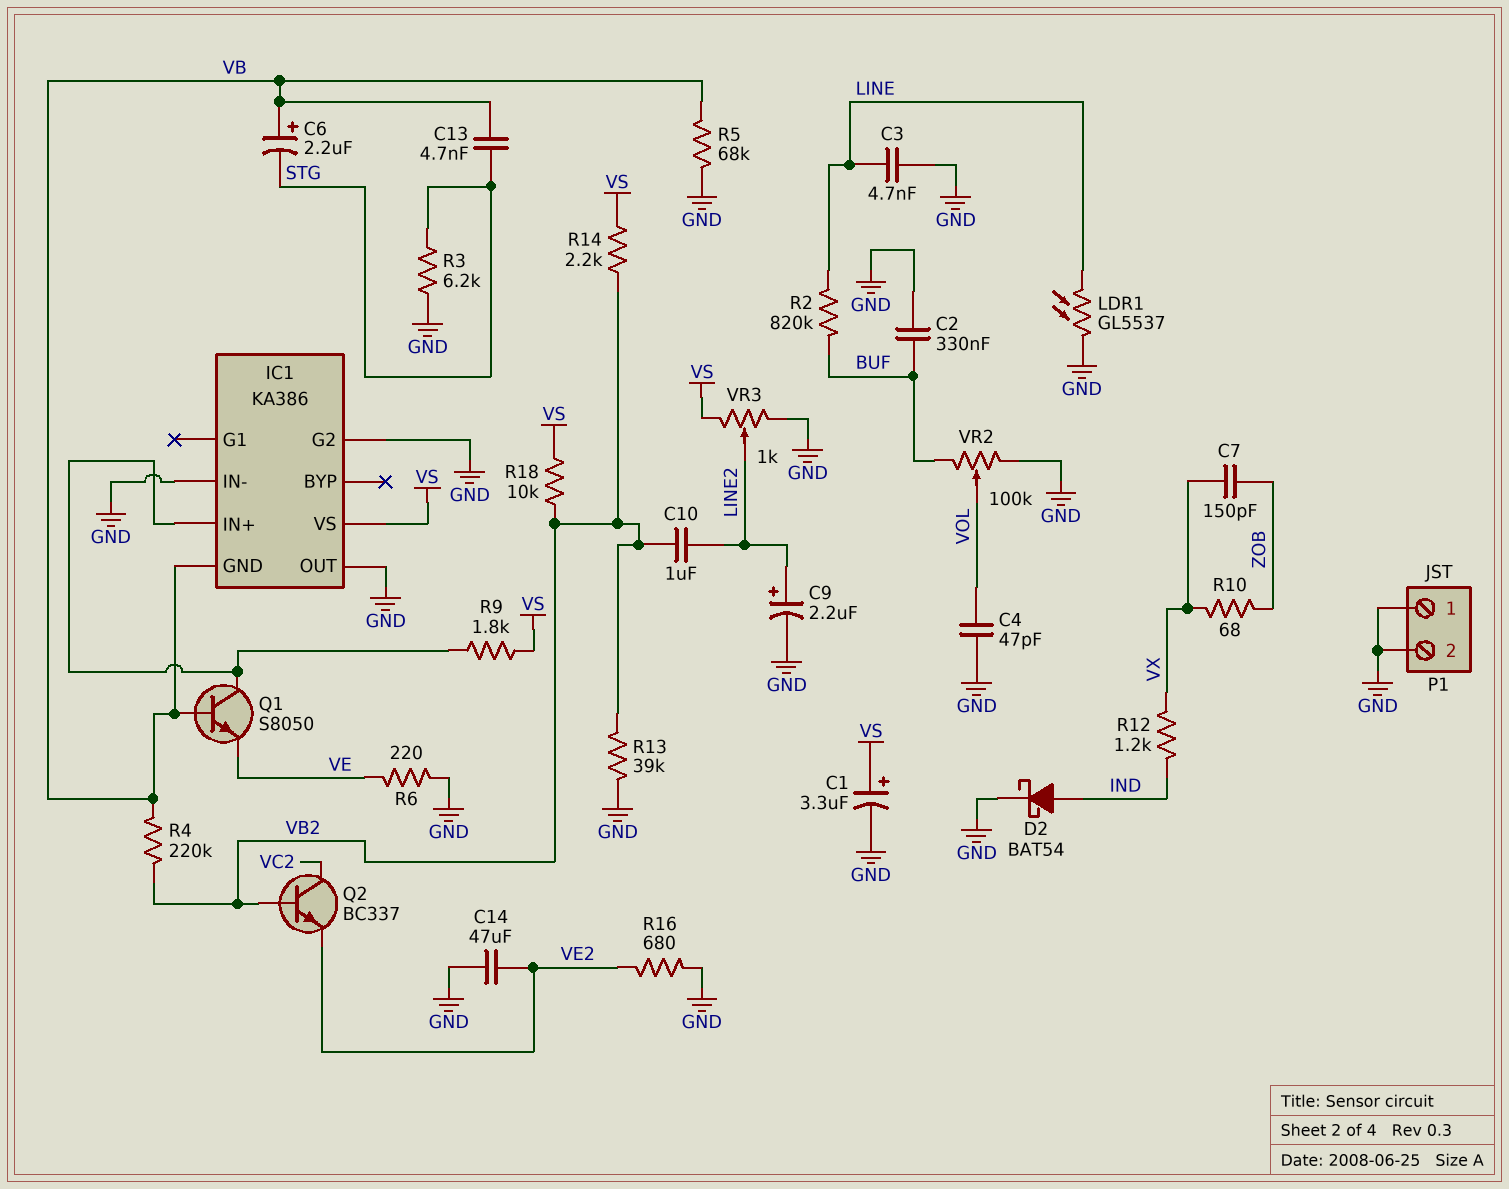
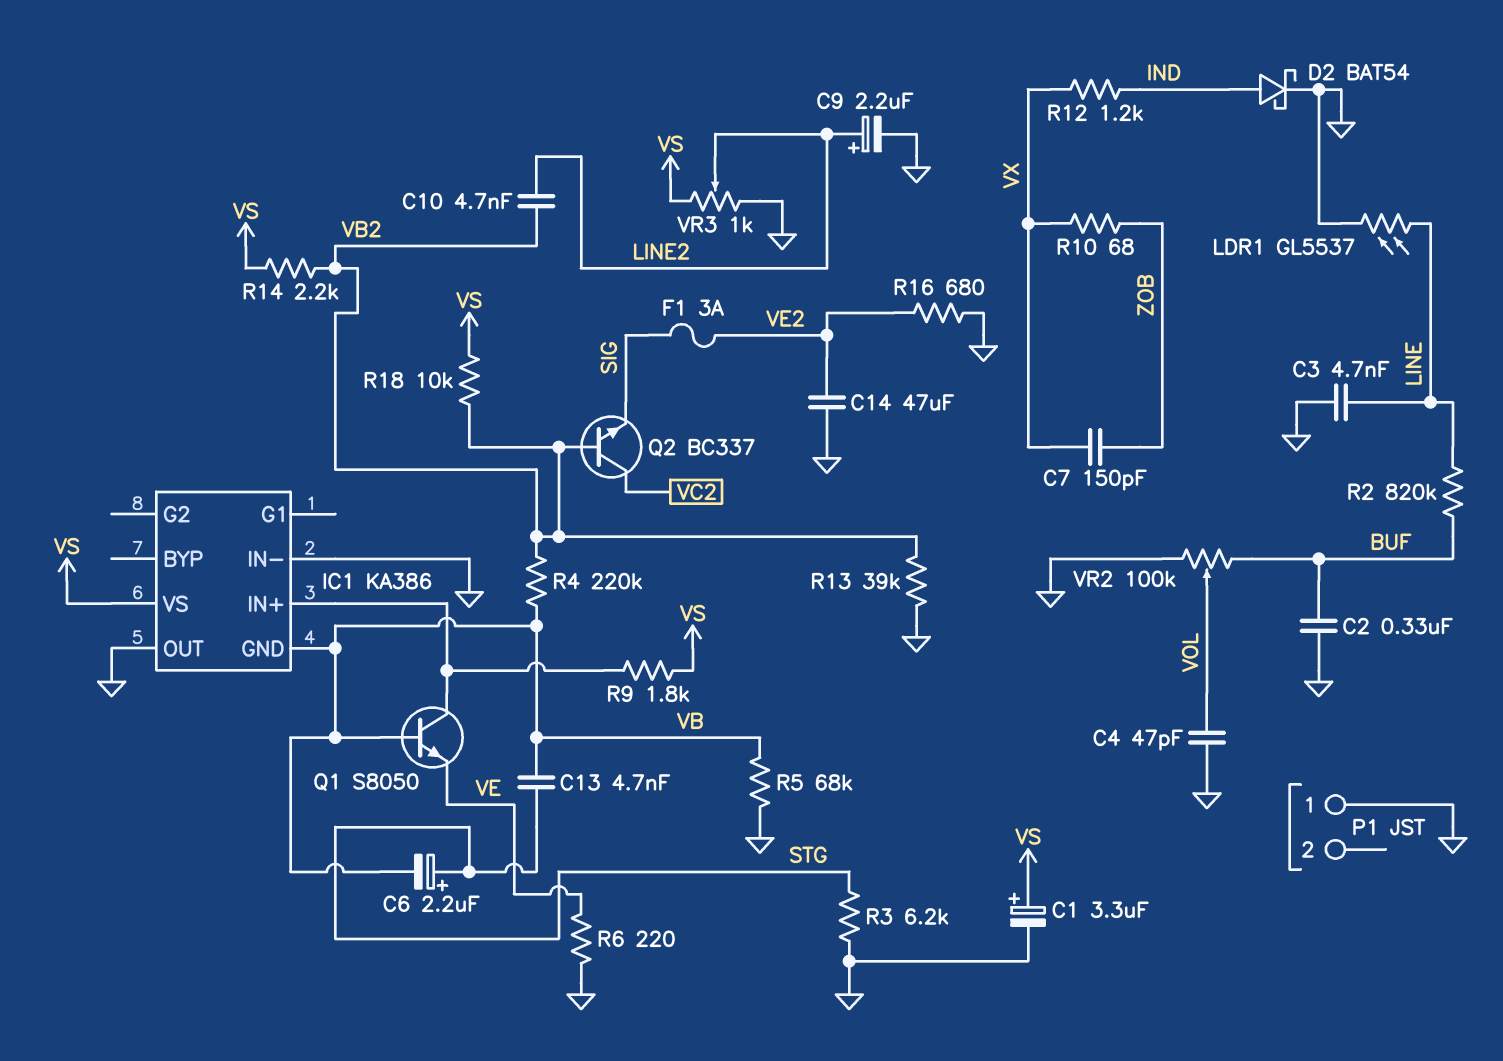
C6: 2.2uF (plus VB, minus STG) -> 2.2uF (plus STG, minus VB)
C10: 1uF (LINE2, VB2) -> 4.7nF (LINE2, VB2)
F1: none -> 3A (SIG, VE2)
IC1 pin G2: GND -> none
P1 pin 2: GND -> none
Q2: NPN BC337 (B VB2, C VC2, E VE2) -> NPN BC337 (B VB2, C VC2, E SIG)

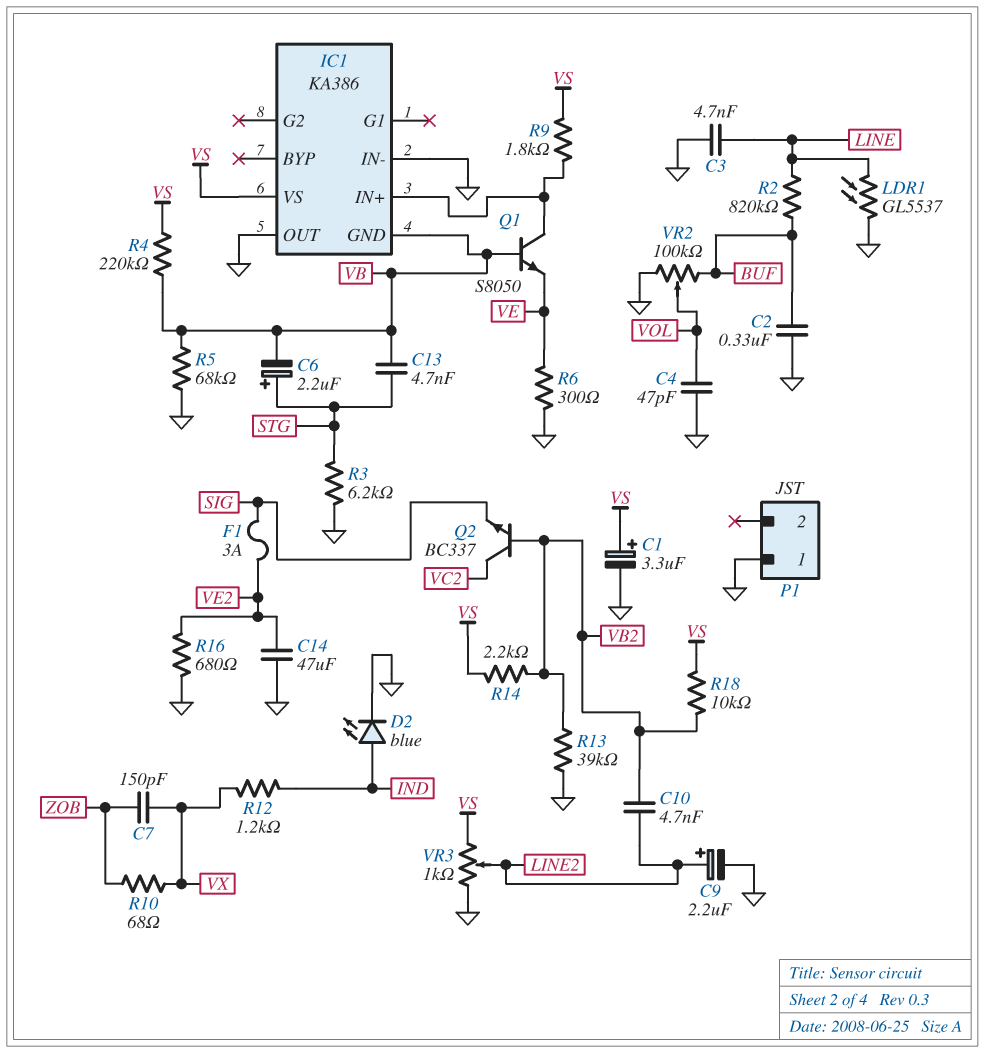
D2: schottky BAT54 (A IND, K GND) -> LED blue (A IND, K GND)
R4: 220k (VB, VB2) -> 220k (VB, VS)
R6: 220 (GND, VE) -> 300 (GND, VE)

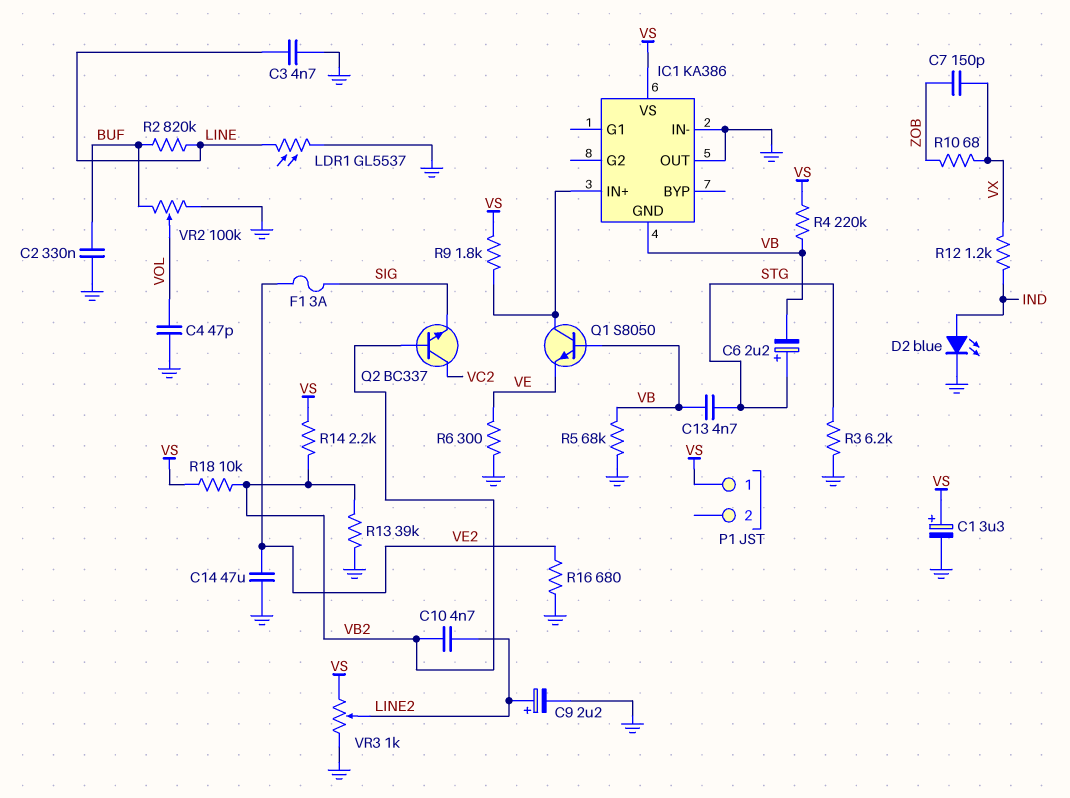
P1 pin 1: GND -> VS

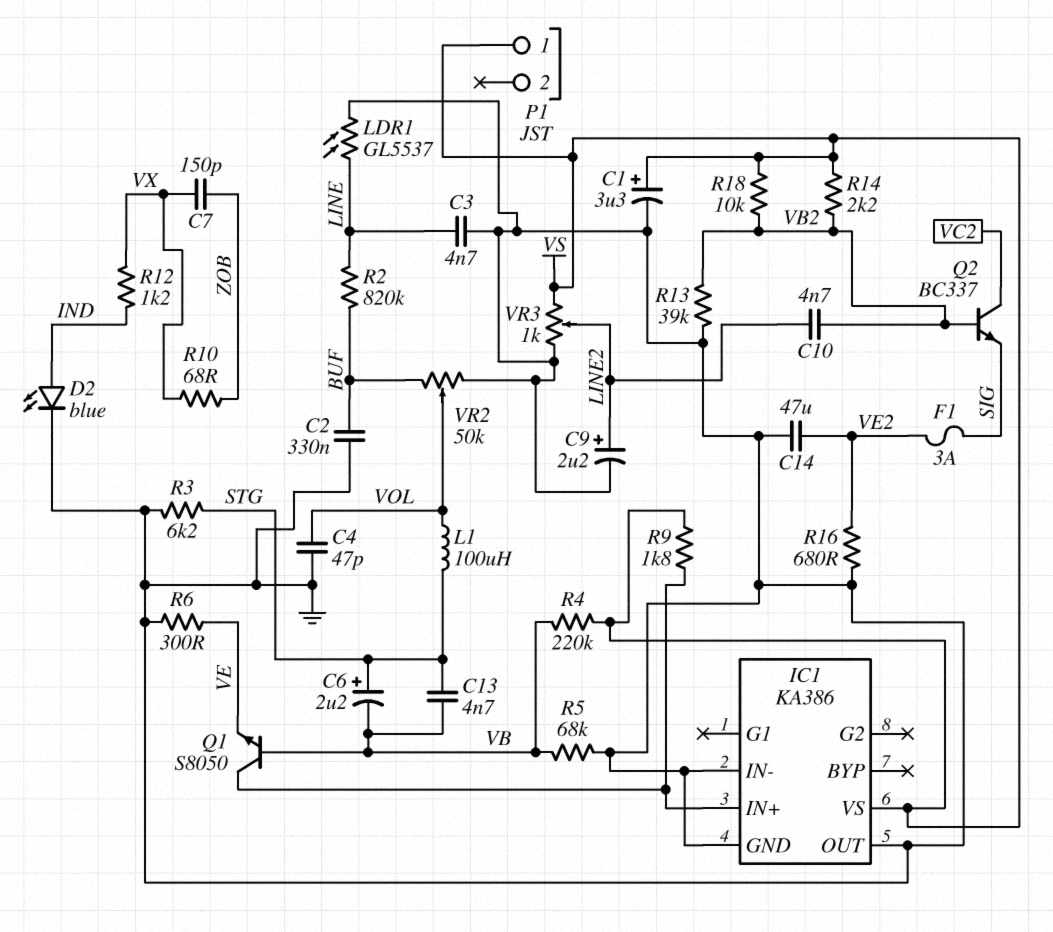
IC1 pin GND: VB -> GND
L1: none -> 100uH (STG, VOL)
VR2: 100k (BUF, GND, wiper VOL) -> 50k (BUF, GND, wiper VOL)

